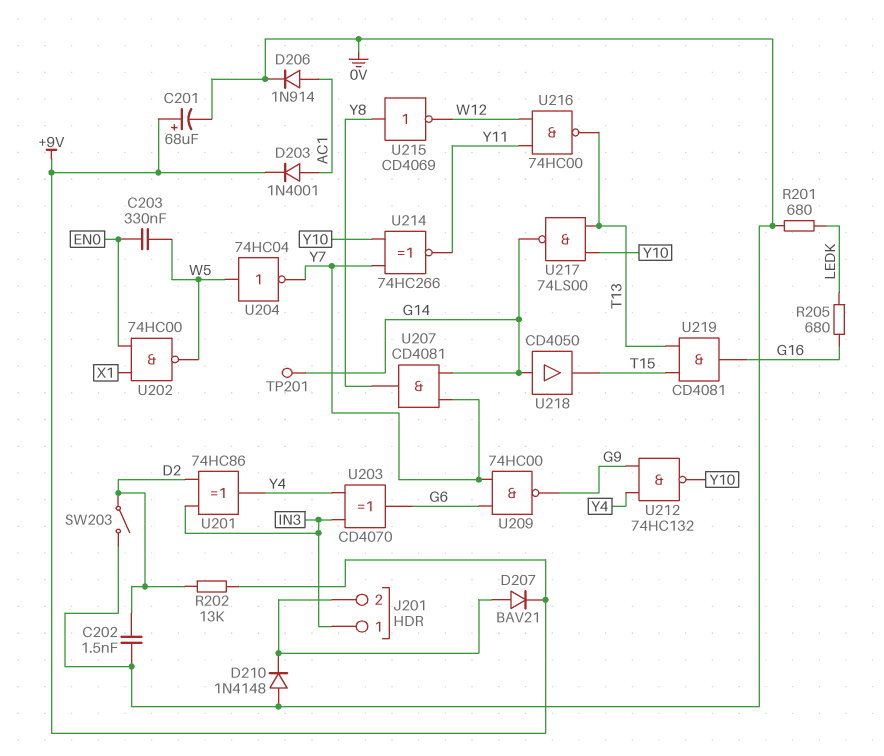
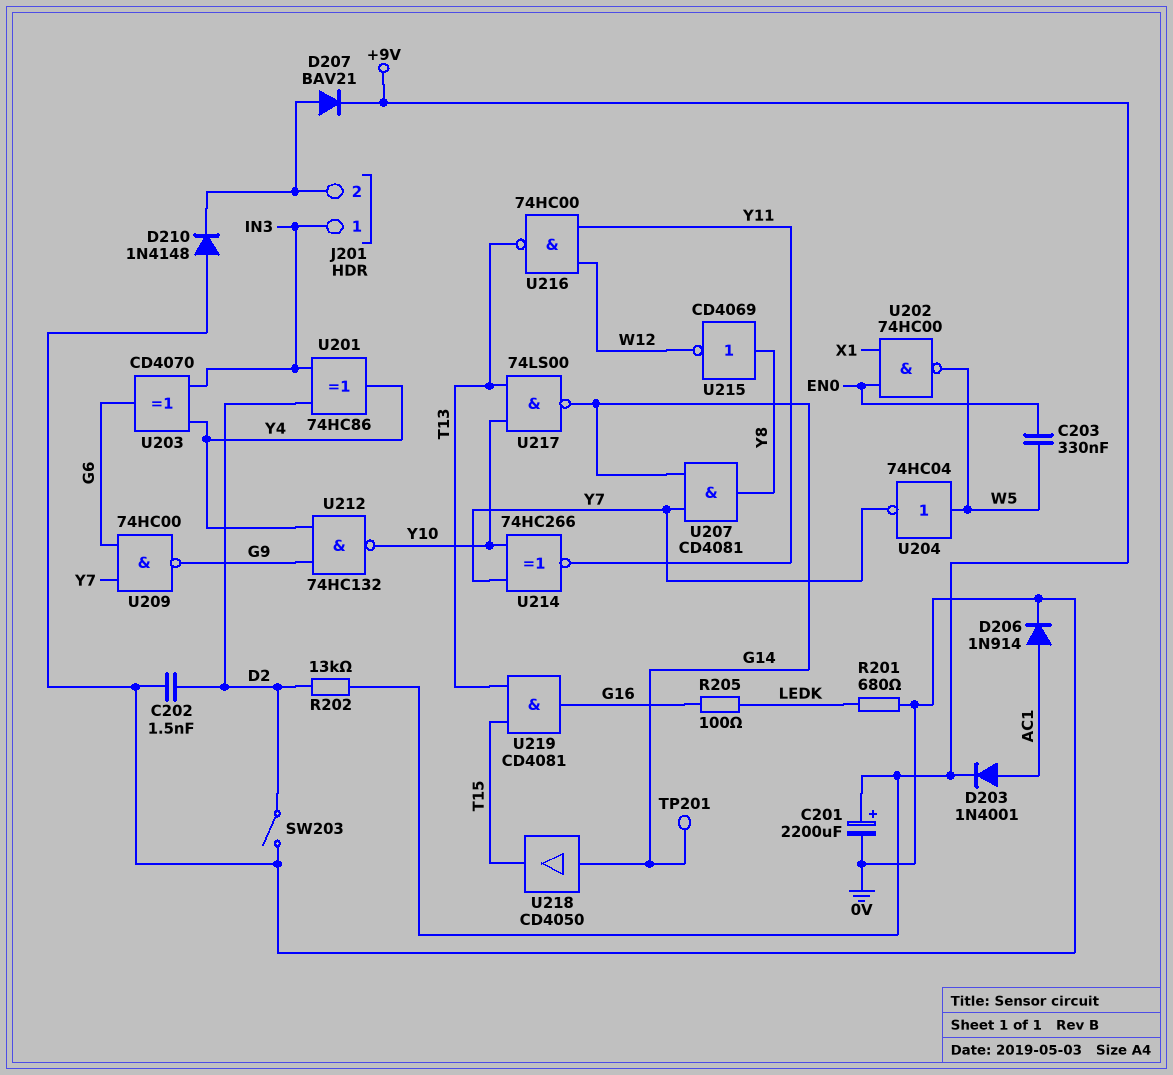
C201: 68uF (plus +9V, minus 0V) -> 2200uF (plus +9V, minus 0V)
R205: 680 (G16, LEDK) -> 100 (G16, LEDK)

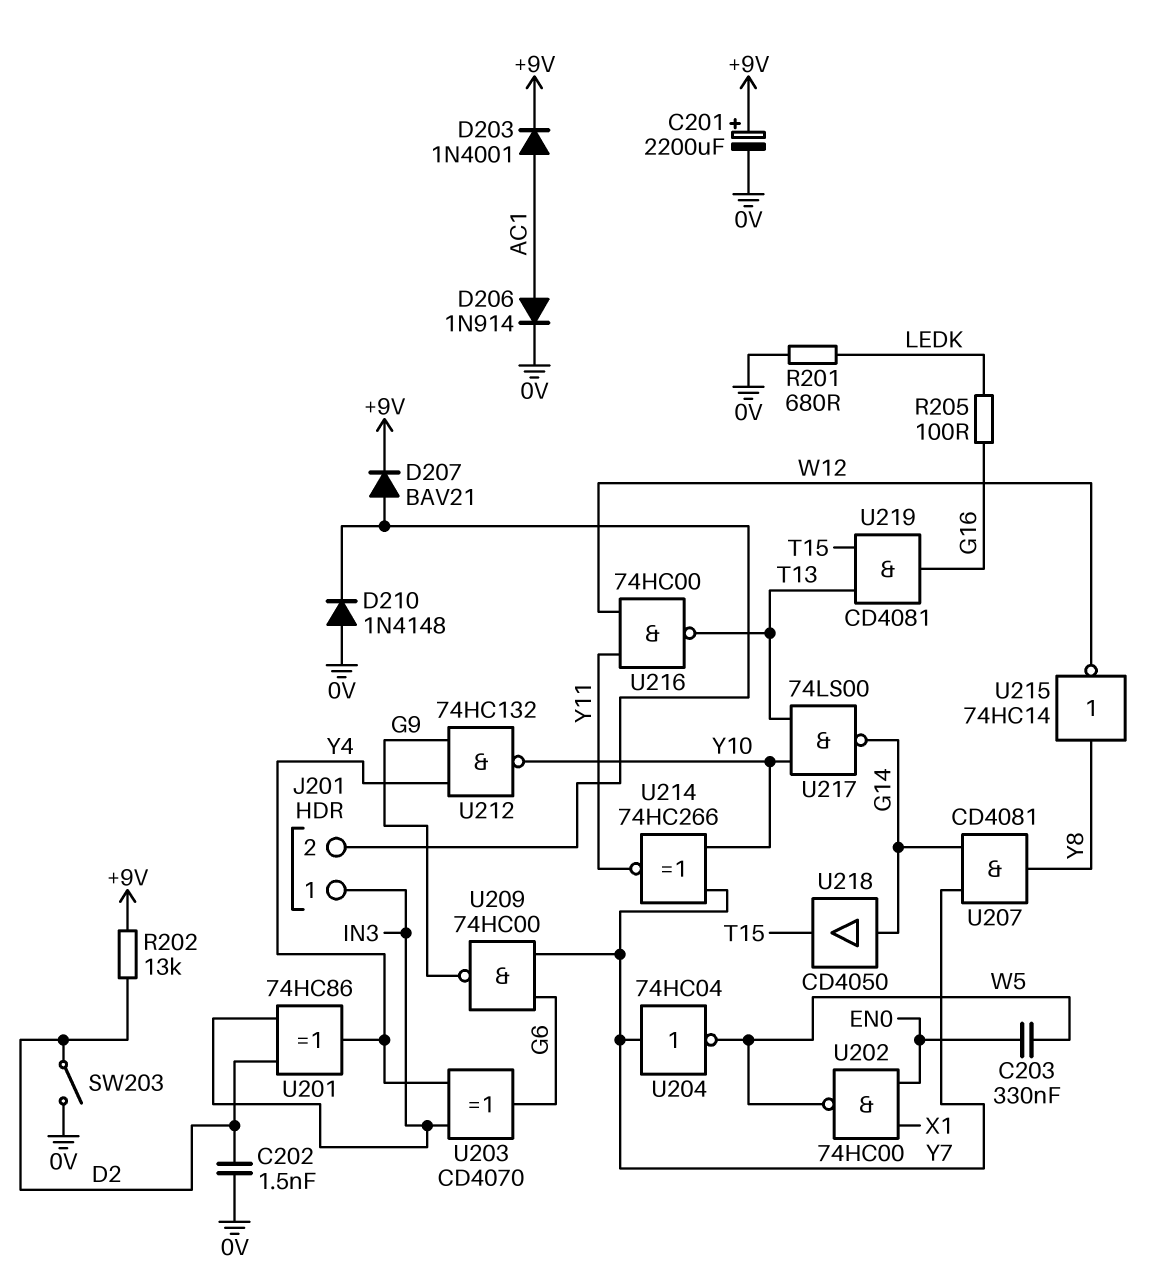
TP201: test point (G14) -> none
U204: NOT 74HC04 (in W5, out Y7) -> NOT 74HC04 (in Y7, out W5)
U215: NOT CD4069 (in Y8, out W12) -> NOT 74HC14 (in Y8, out W12)

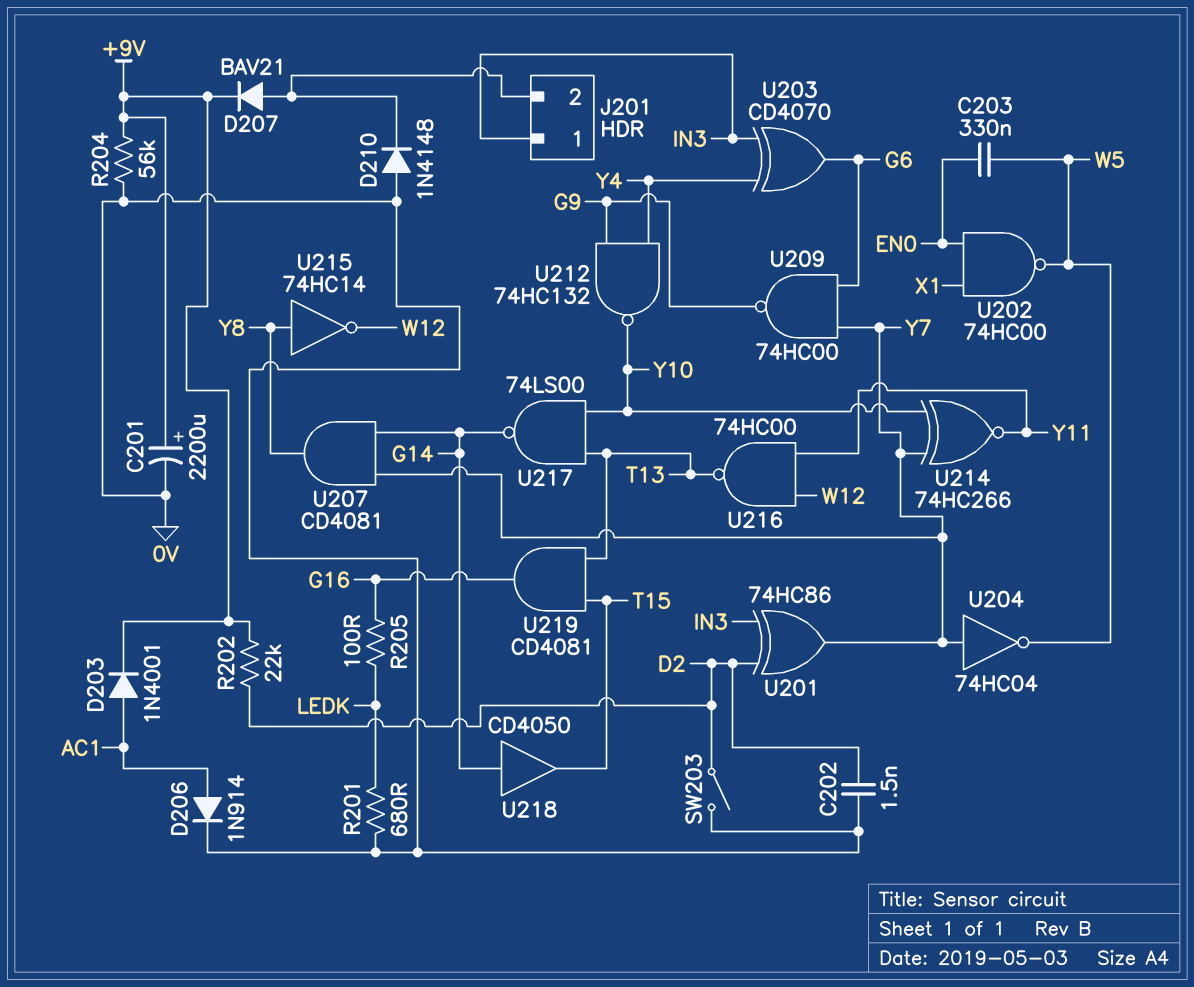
R202: 13k (+9V, D2) -> 22k (+9V, D2)
R204: none -> 56k (+9V, 0V)
U201: XOR 74HC86 (in D2, in IN3, out Y4) -> XOR 74HC86 (in D2, in IN3, out Y7)

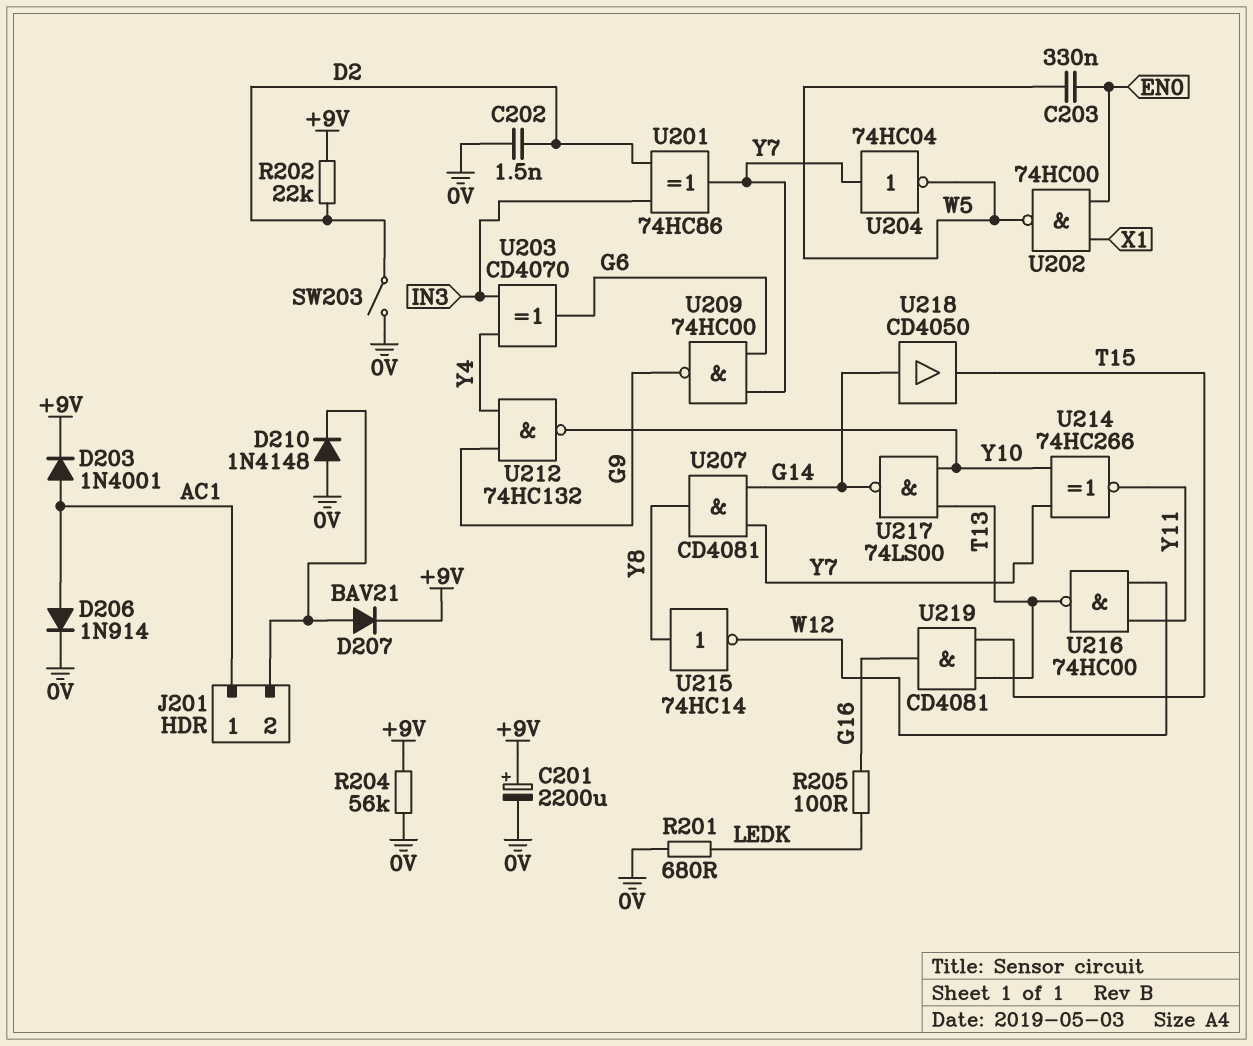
J201 pin 1: IN3 -> AC1

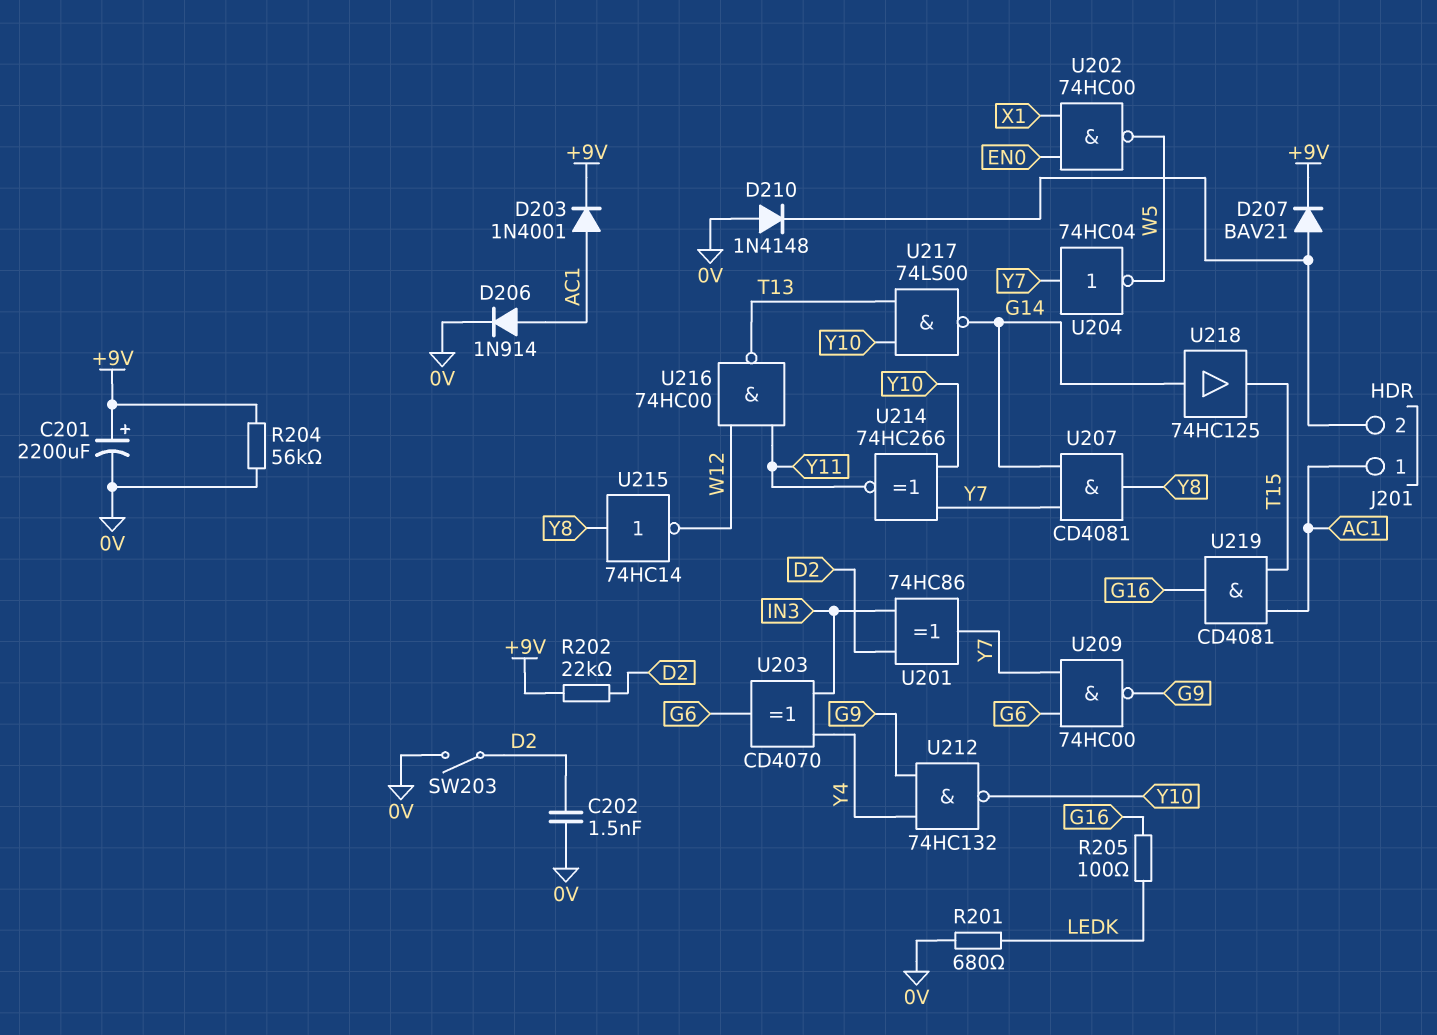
C203: 330nF (EN0, W5) -> none
U218: buffer CD4050 (in G14, out T15) -> buffer 74HC125 (in G14, out T15)
U219: AND CD4081 (in T13, in T15, out G16) -> AND CD4081 (in AC1, in T15, out G16)

